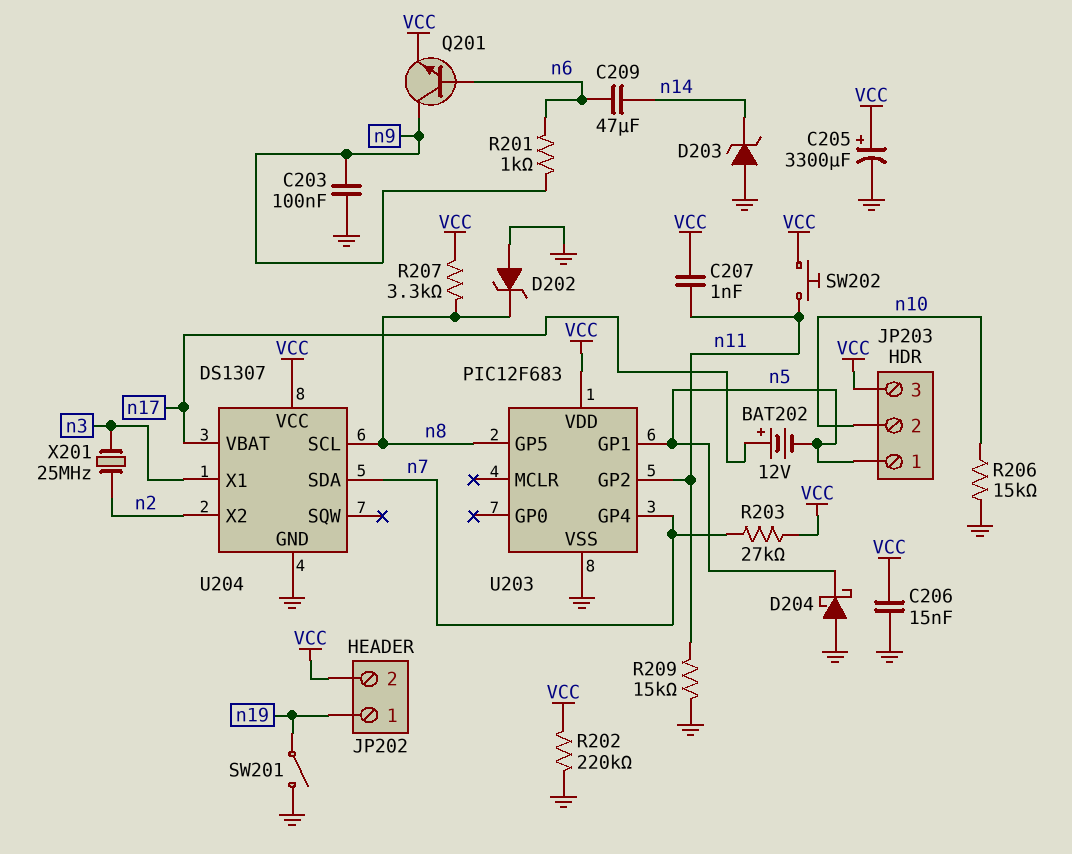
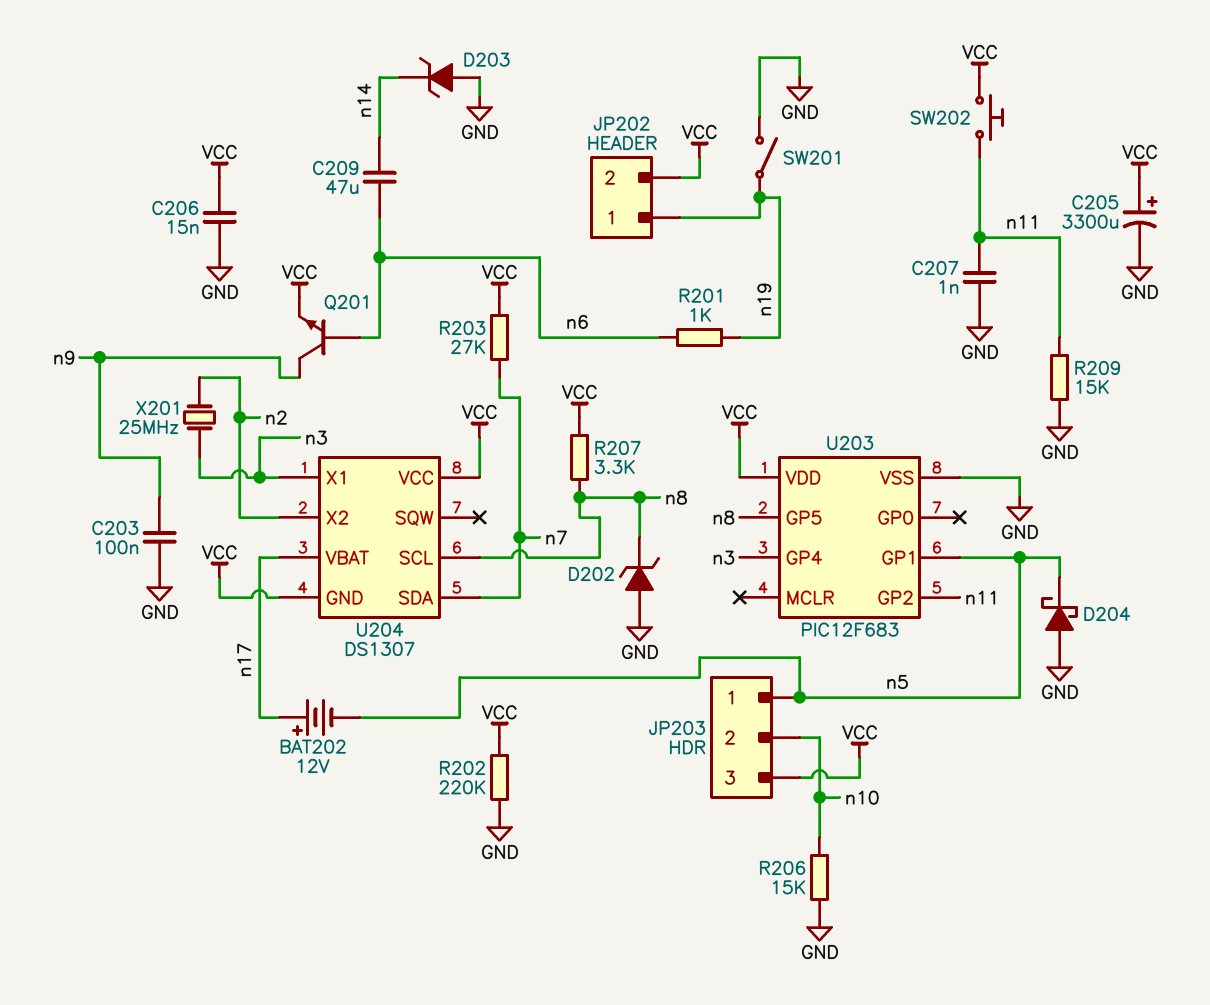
C207: 1nF (VCC, n11) -> 1nF (GND, n11)
R201: 1k (n6, n9) -> 1k (n6, n19)
U203 pin GP4: n7 -> n3
U204 pin GND: GND -> VCC

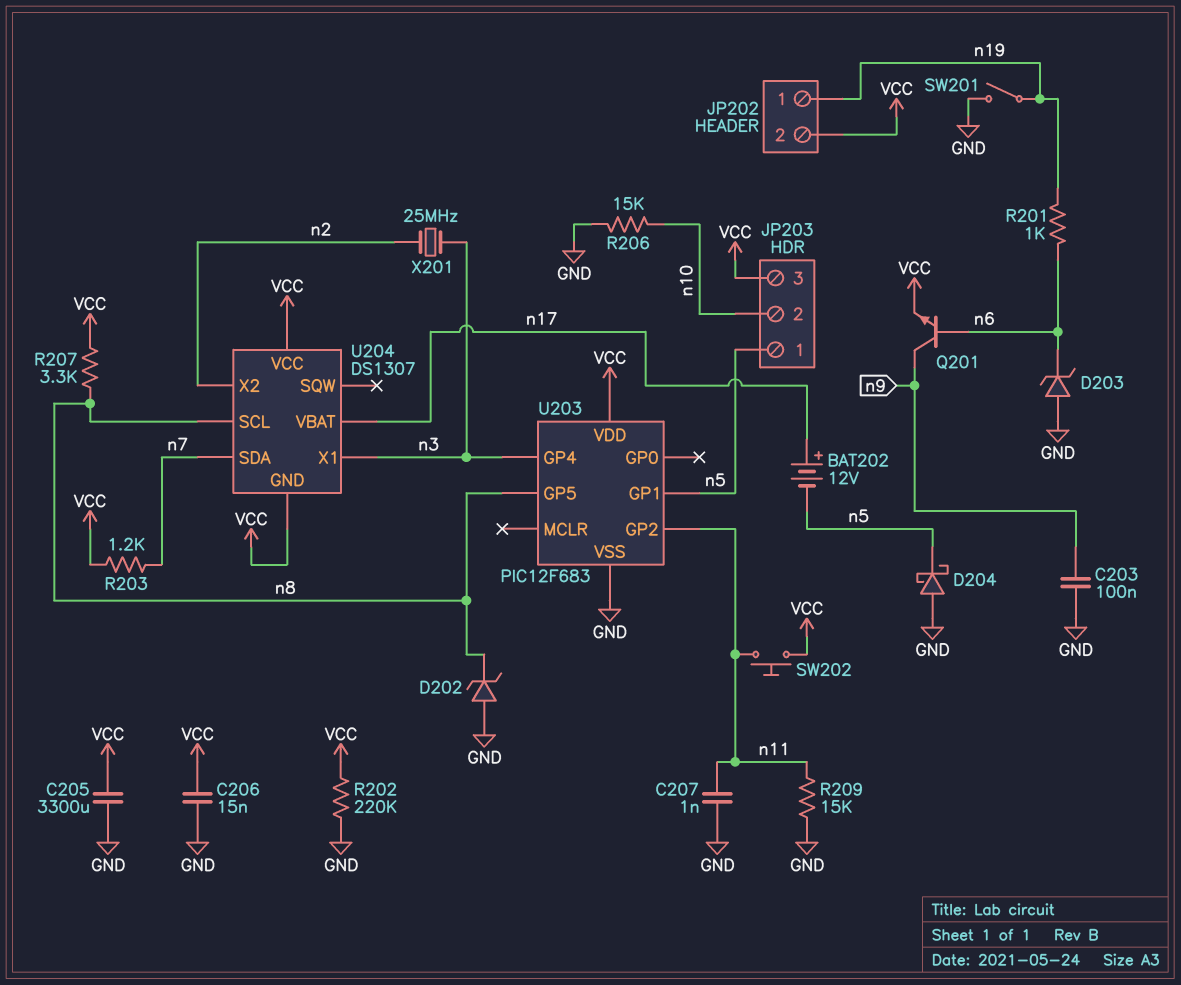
C205: 3300uF (plus VCC, minus GND) -> 3300uF (GND, VCC)
C209: 47uF (n6, n14) -> none
D203: zener (A GND, K n14) -> zener (A GND, K n6)
R203: 27k (VCC, n7) -> 1.2k (VCC, n7)

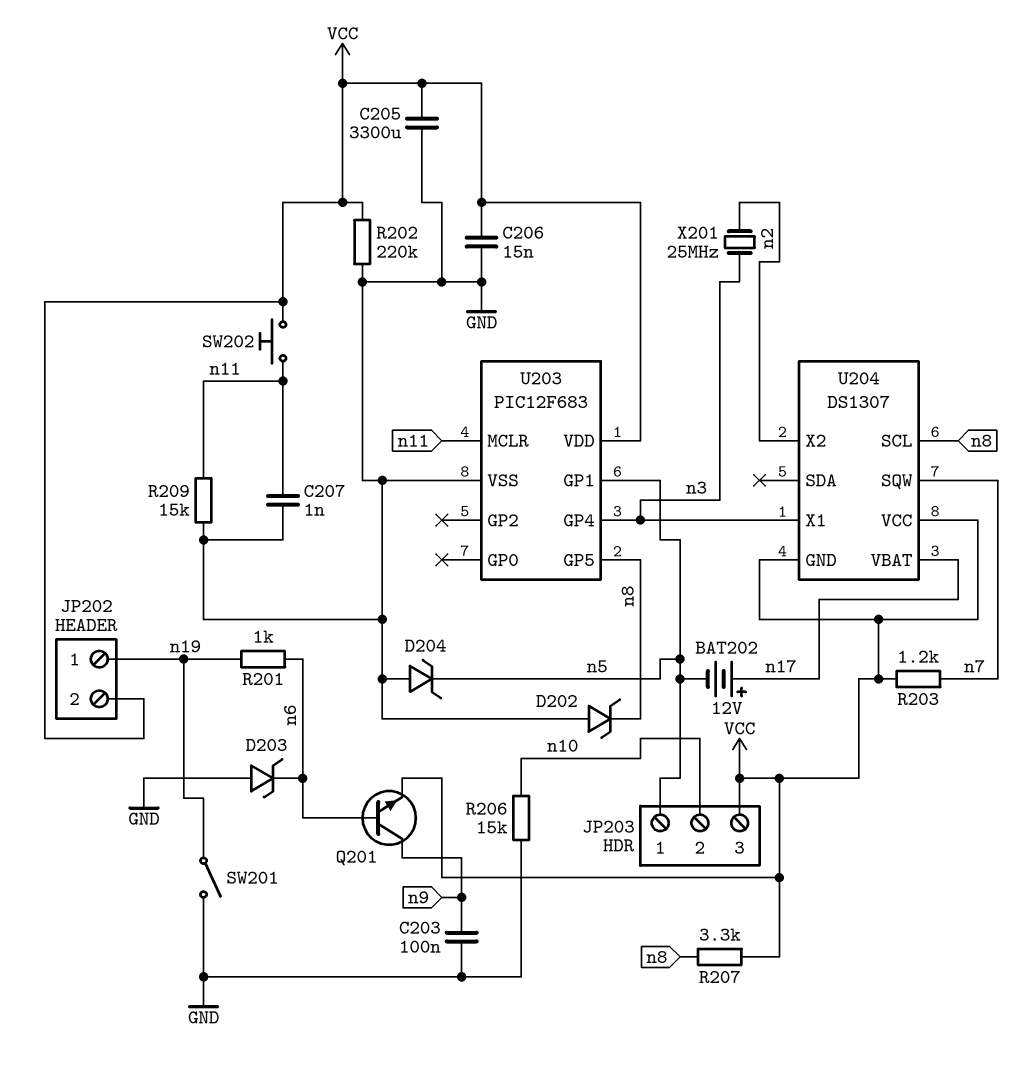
D204: schottky (A GND, K n5) -> zener (A GND, K n5)
U203 pin GP2: n11 -> none
U203 pin MCLR: none -> n11
U204 pin SDA: n7 -> none
U204 pin SQW: none -> n7

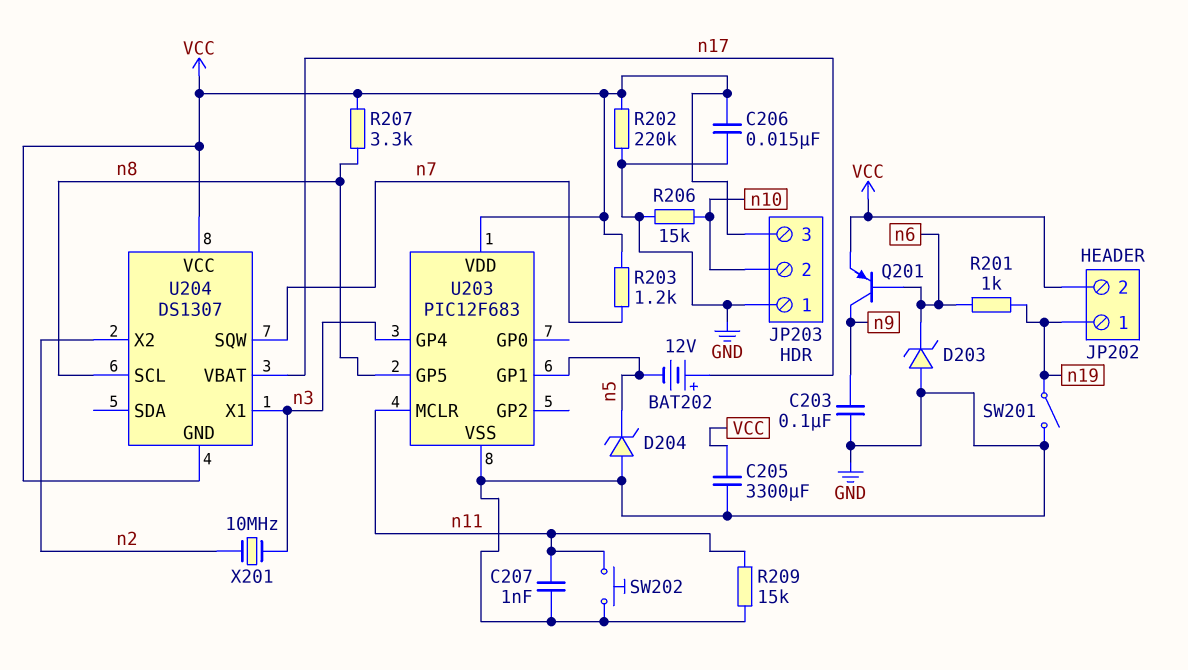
D202: zener (A GND, K n8) -> none
JP203 pin 1: n5 -> GND
Q201: NPN (B n6, C n9, E VCC) -> PNP (B n6, C n9, E VCC)
SW202: button (VCC, n11) -> button (GND, n11)
X201: 25MHz (n2, n3) -> 10MHz (n2, n3)

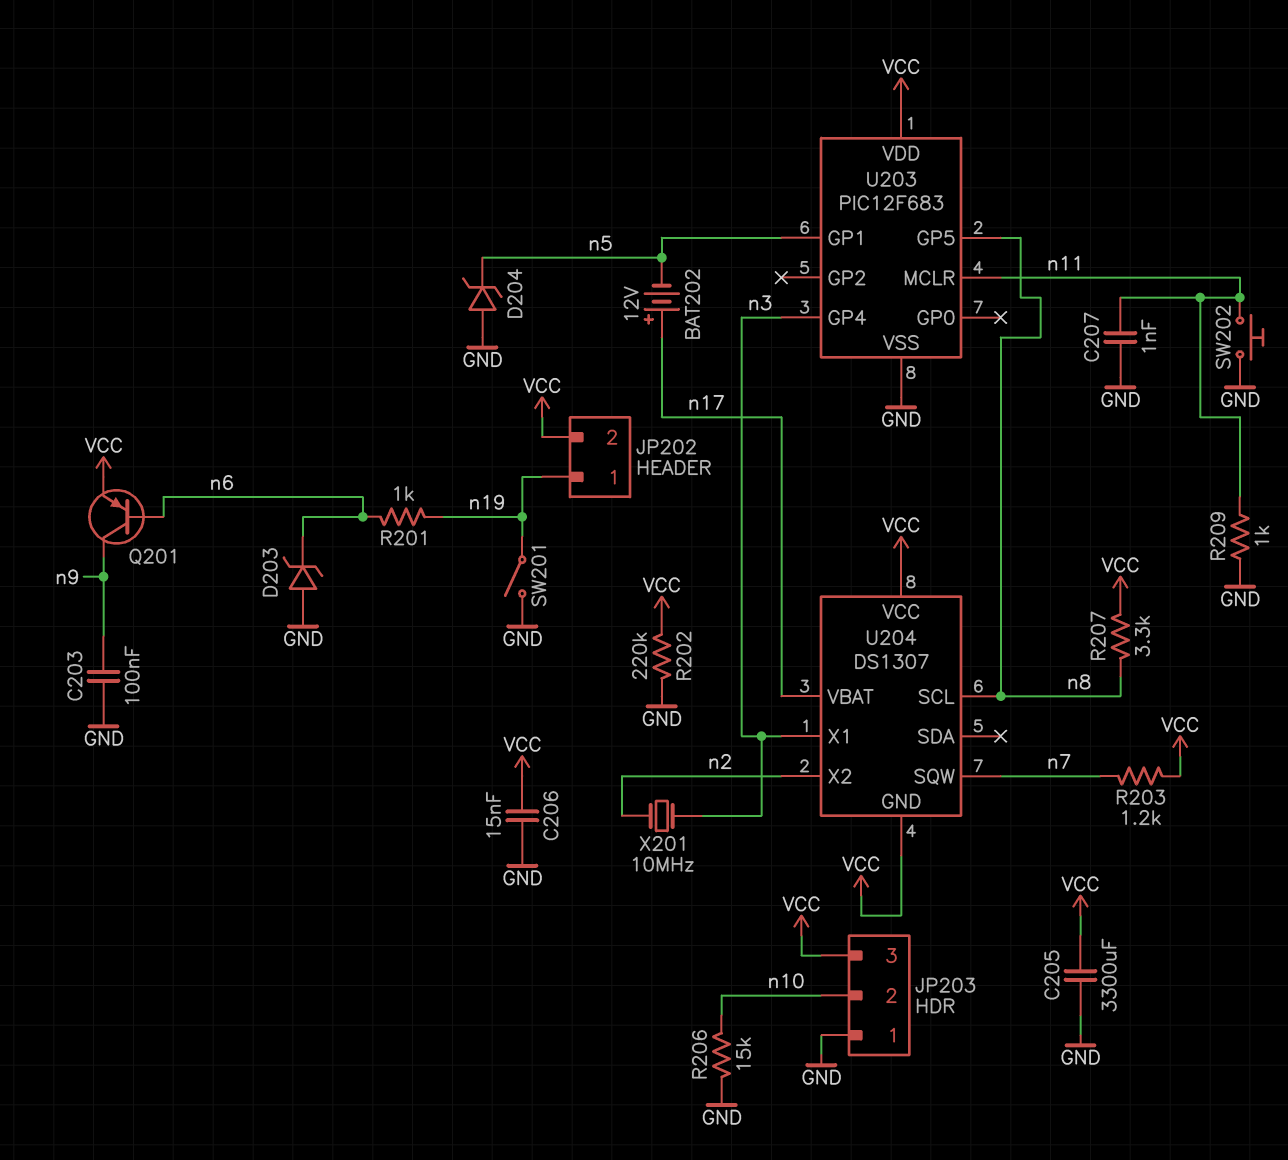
R209: 15k (GND, n11) -> 1k (GND, n11)

